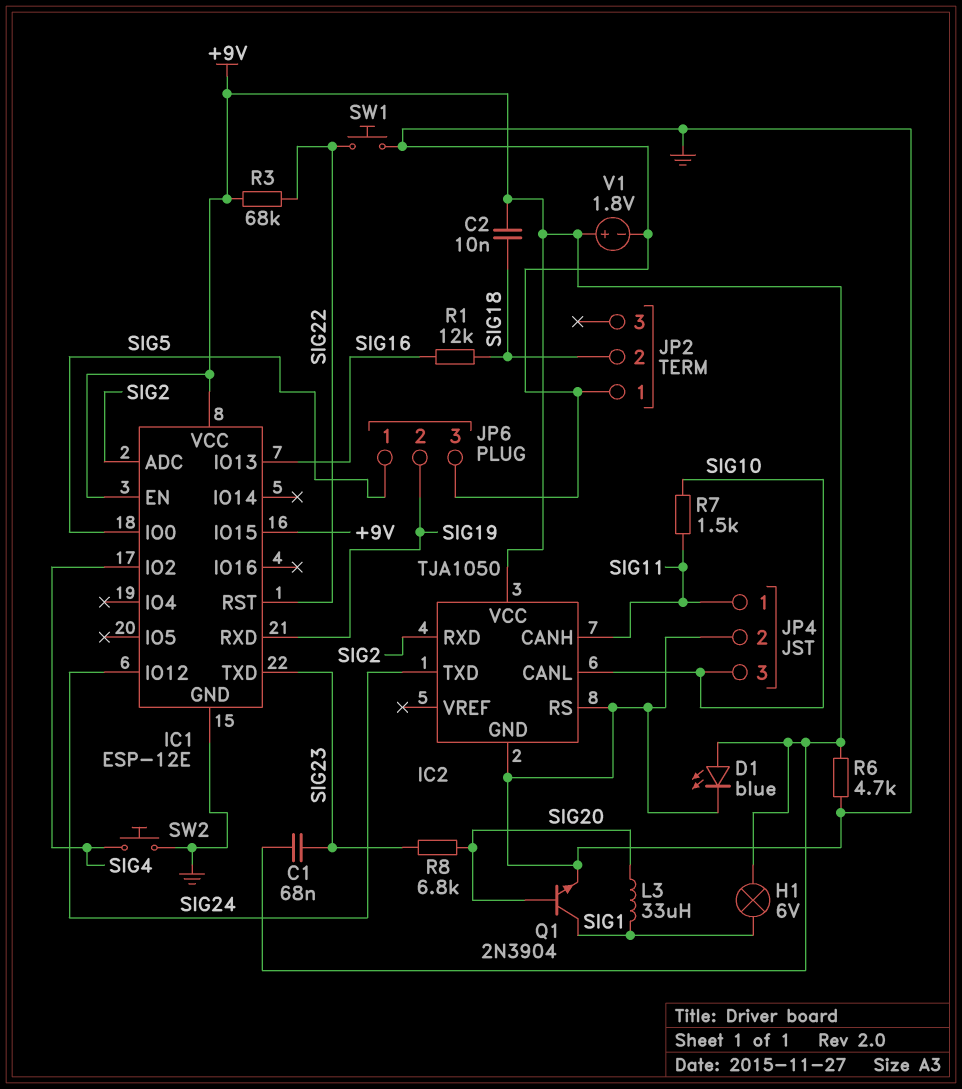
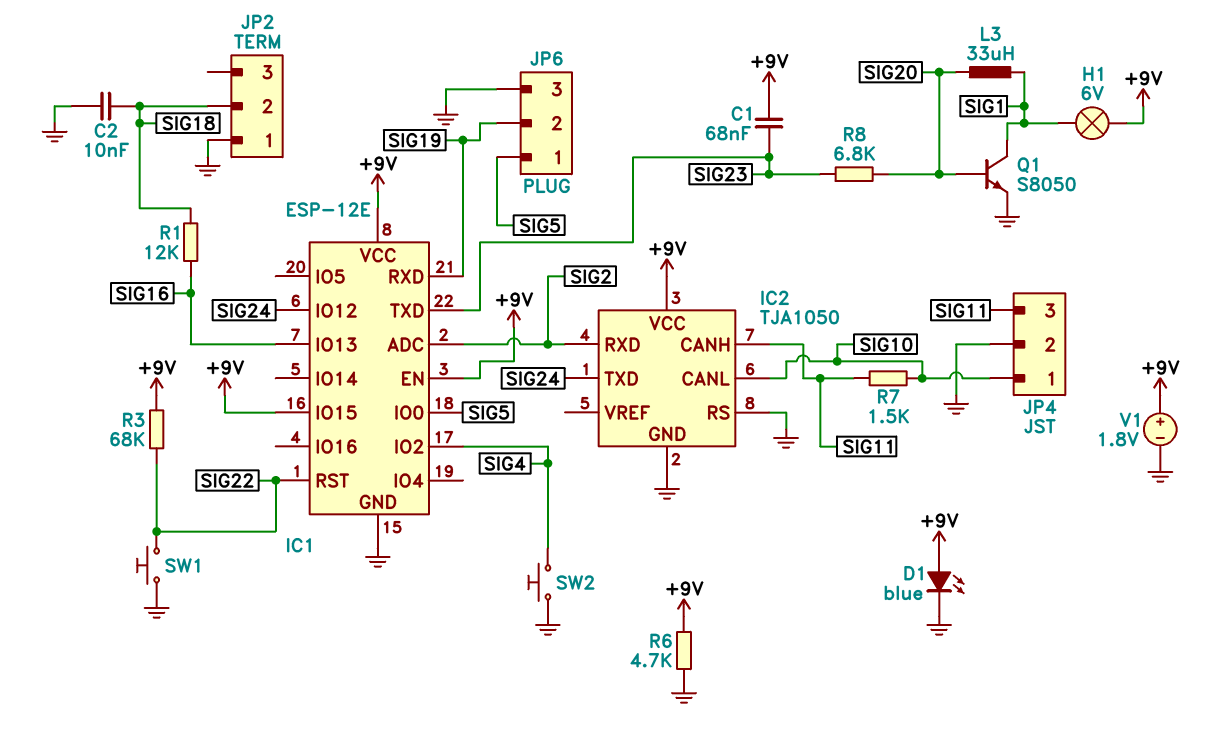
C2: 10nF (+9V, SIG18) -> 10nF (GND, SIG18)
JP4 pin 1: SIG11 -> SIG10
JP4 pin 3: SIG10 -> SIG11
Q1: NPN 2N3904 (B SIG20, C SIG1, E GND) -> NPN S8050 (B SIG20, C SIG1, E GND)

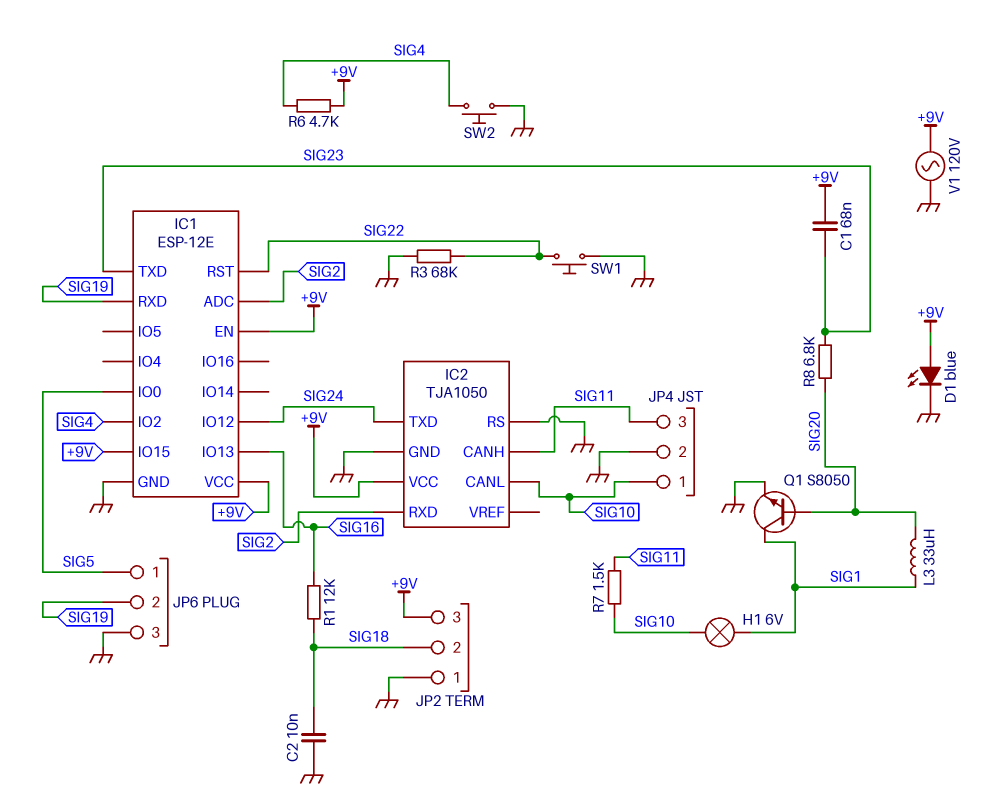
H1: lamp 6V (+9V, SIG1) -> lamp 6V (SIG1, SIG10)
JP2 pin 3: none -> +9V
R3: 68k (+9V, SIG22) -> 68k (GND, SIG22)
R6: 4.7k (+9V, GND) -> 4.7k (+9V, SIG4)
V1: 1.8V (plus +9V, minus GND) -> AC 120V (+9V, GND)

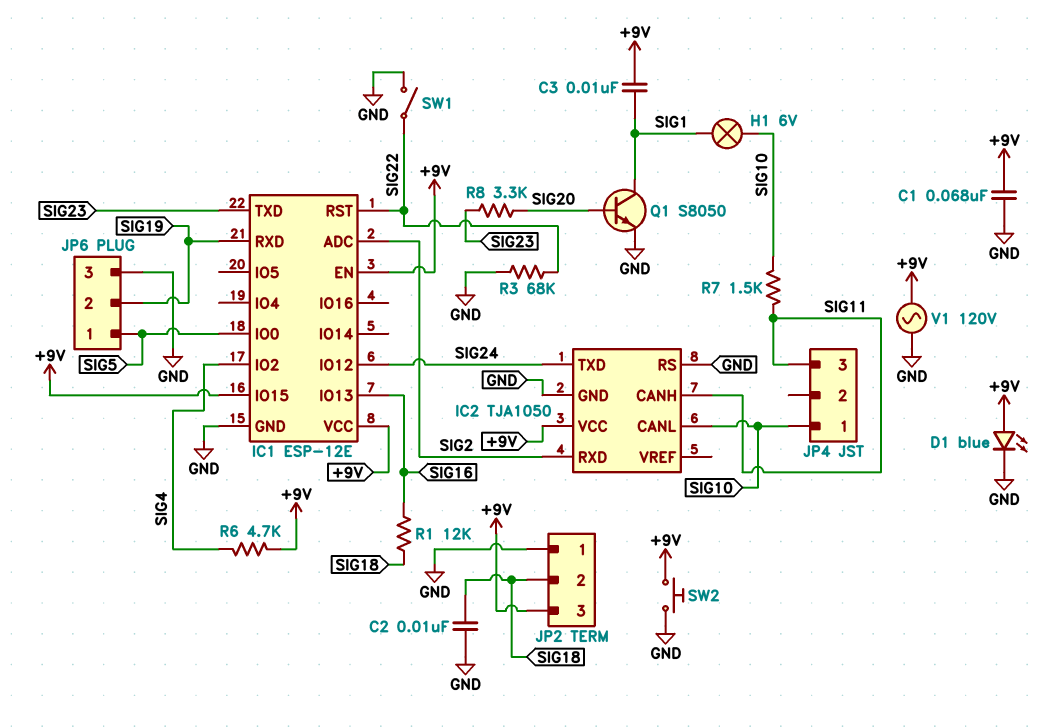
C1: 68nF (+9V, SIG23) -> 68nF (+9V, GND)
C3: none -> 10nF (+9V, SIG1)
JP4 pin 2: GND -> none
L3: 33uH (SIG1, SIG20) -> none
R8: 6.8k (SIG20, SIG23) -> 3.3k (SIG20, SIG23)
SW1: button (GND, SIG22) -> switch (GND, SIG22)
SW2: button (GND, SIG4) -> button (+9V, GND)

